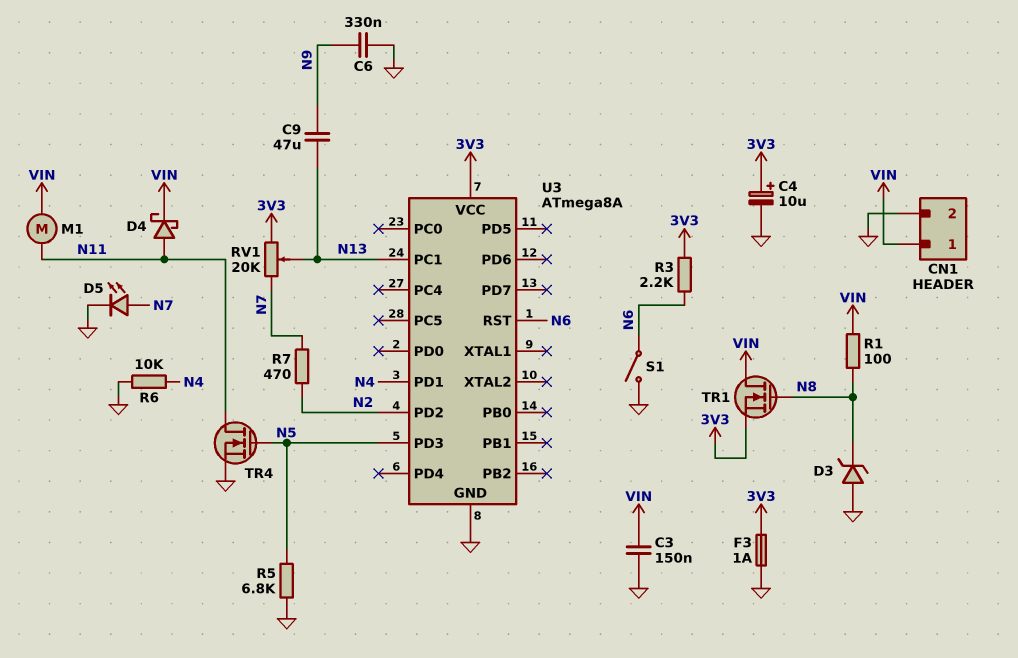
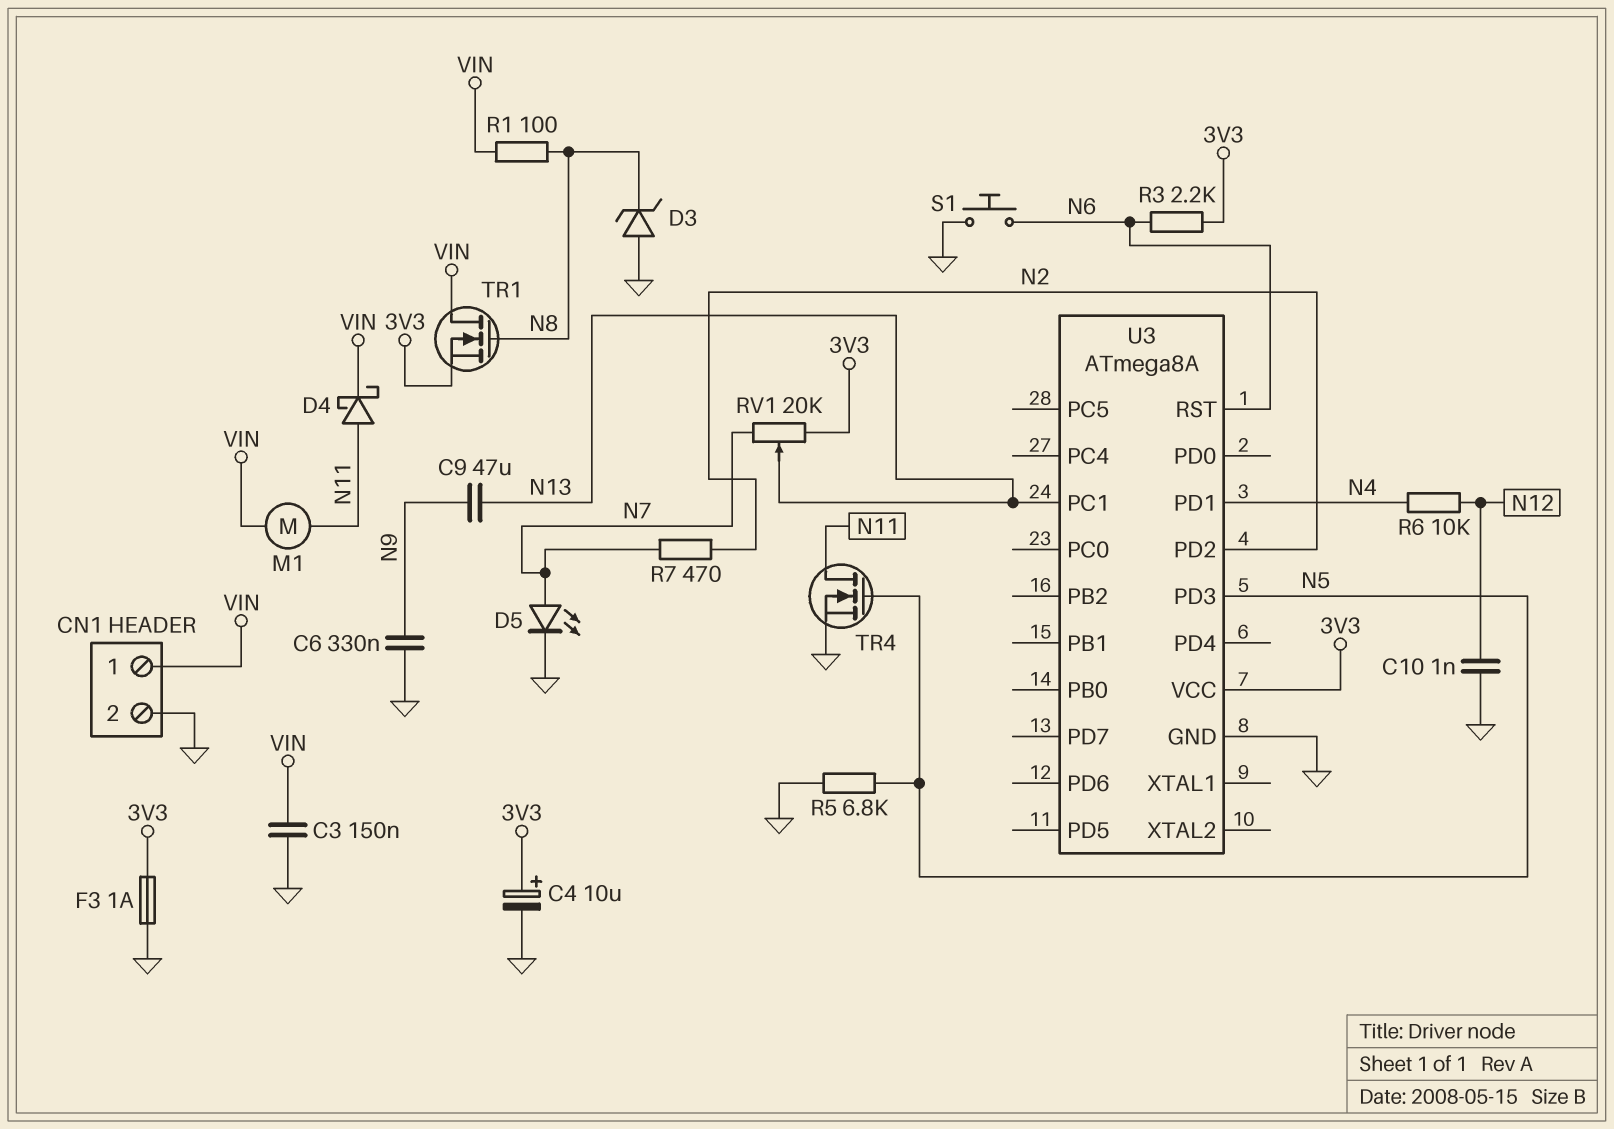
C10: none -> 1nF (GND, N12)
R6: 10k (GND, N4) -> 10k (N4, N12)
S1: switch (GND, N6) -> button (GND, N6)

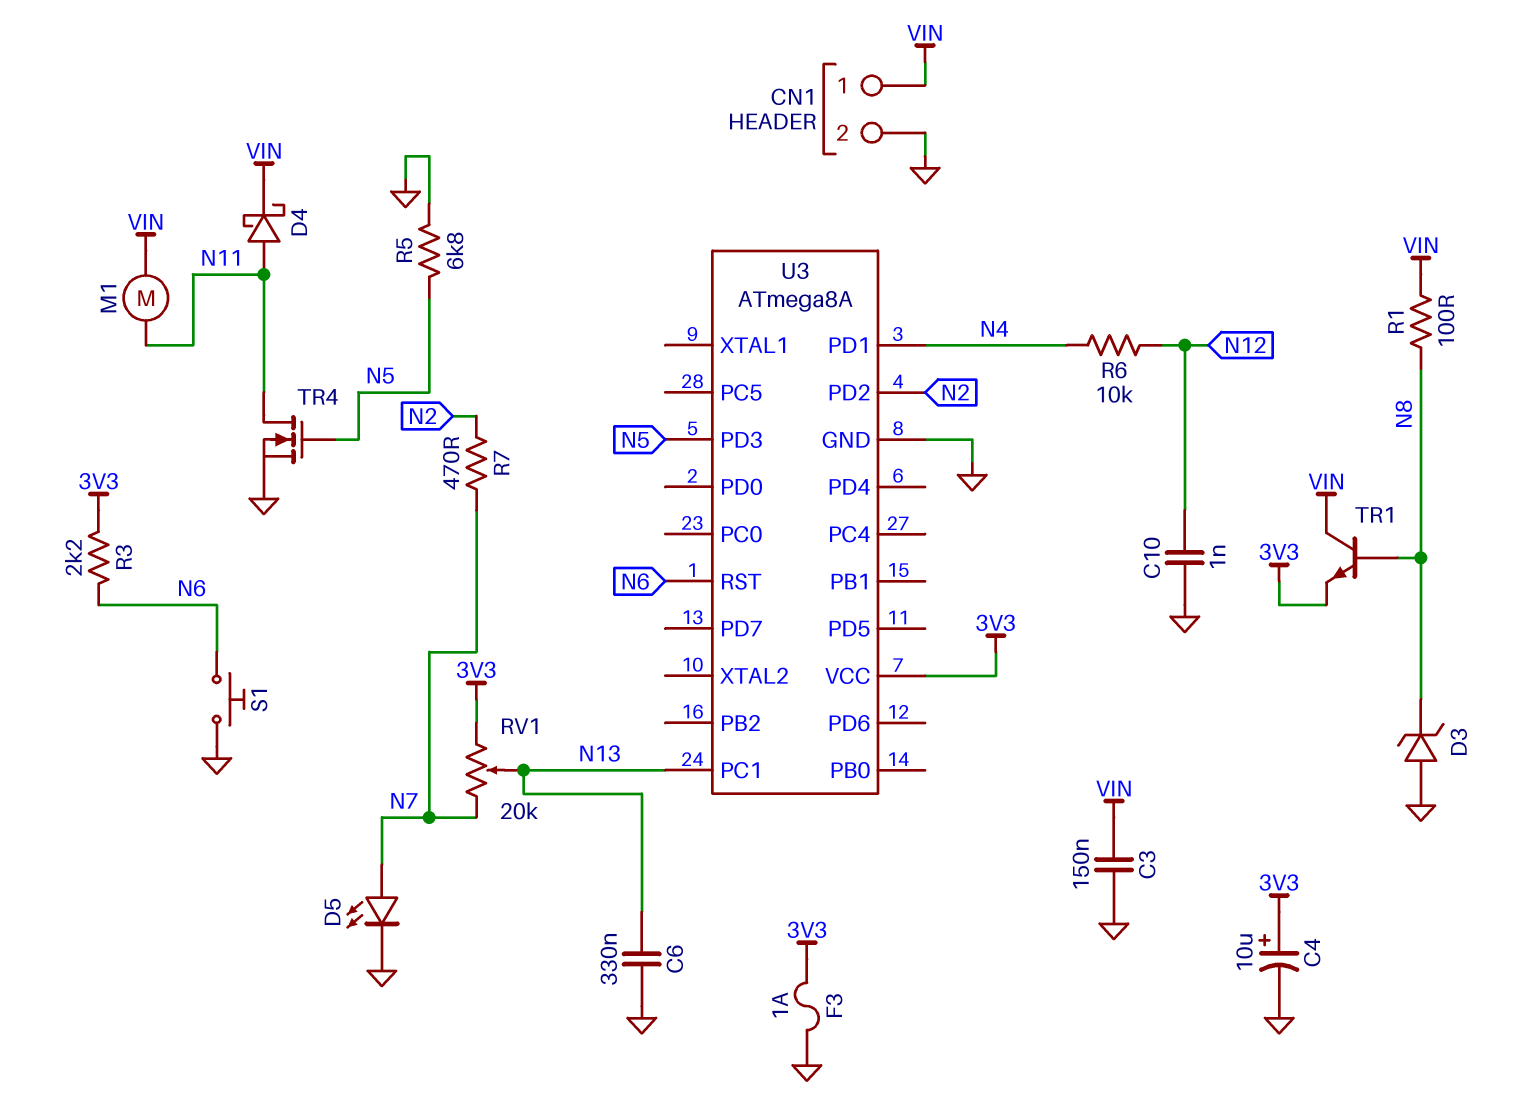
C6: 330nF (GND, N9) -> 330nF (GND, N13)
C9: 47uF (N9, N13) -> none
TR1: NMOS (G N8, D VIN, S 3V3) -> NPN (B N8, C VIN, E 3V3)

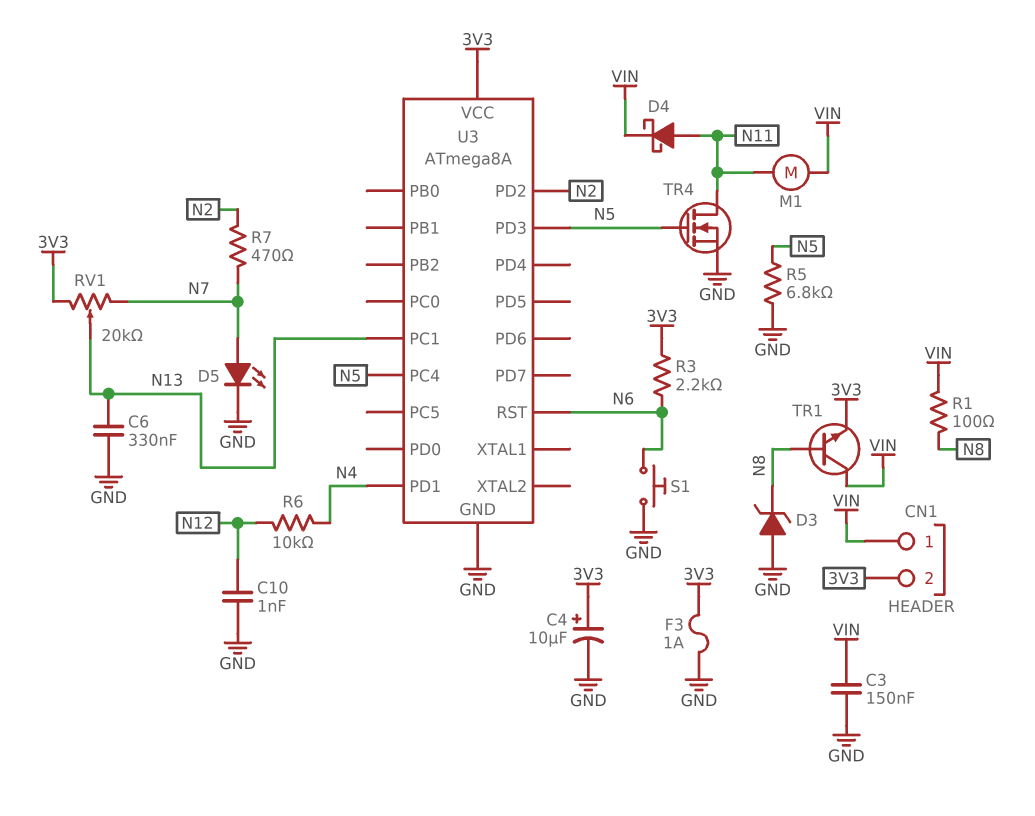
CN1 pin 2: GND -> 3V3
U3 pin PC4: none -> N5

